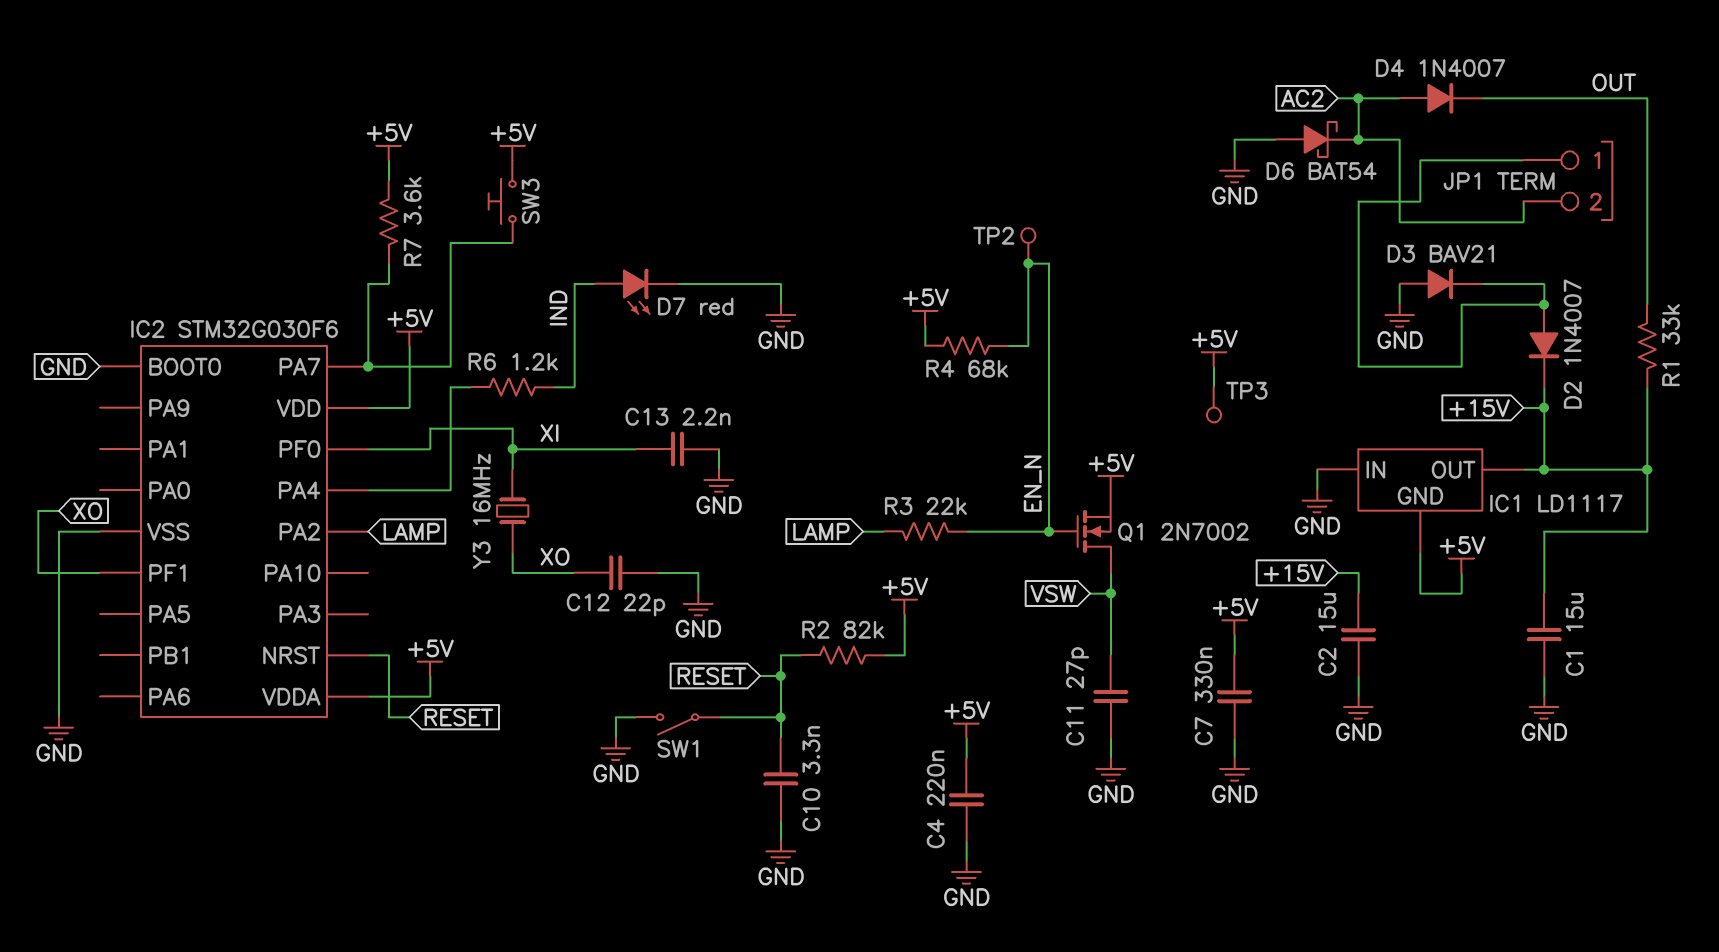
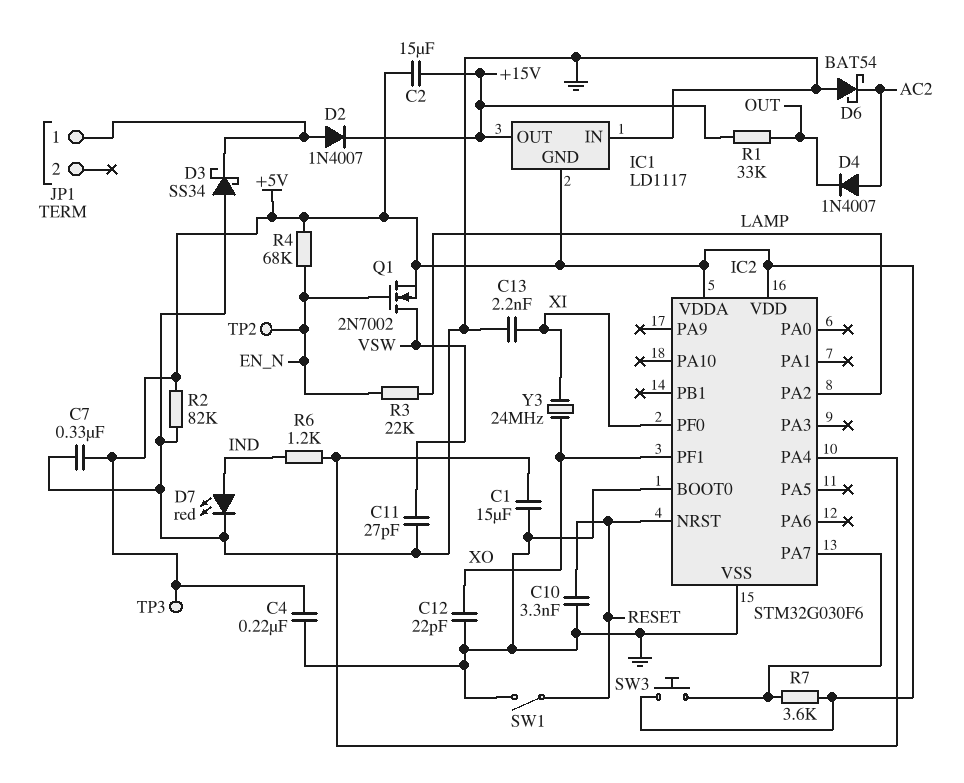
C1: 15uF (+15V, GND) -> 15uF (GND, IC2/PA4)
C2: 15uF (+15V, GND) -> 15uF (+5V, +15V)
D3: diode BAV21 (A GND, K JP1/1) -> schottky SS34 (A GND, K JP1/1)
JP1 pin 2: AC2 -> none
R2: 82k (+5V, RESET) -> 82k (+5V, GND)
Y3: 16MHz (XI, XO) -> 24MHz (XI, XO)

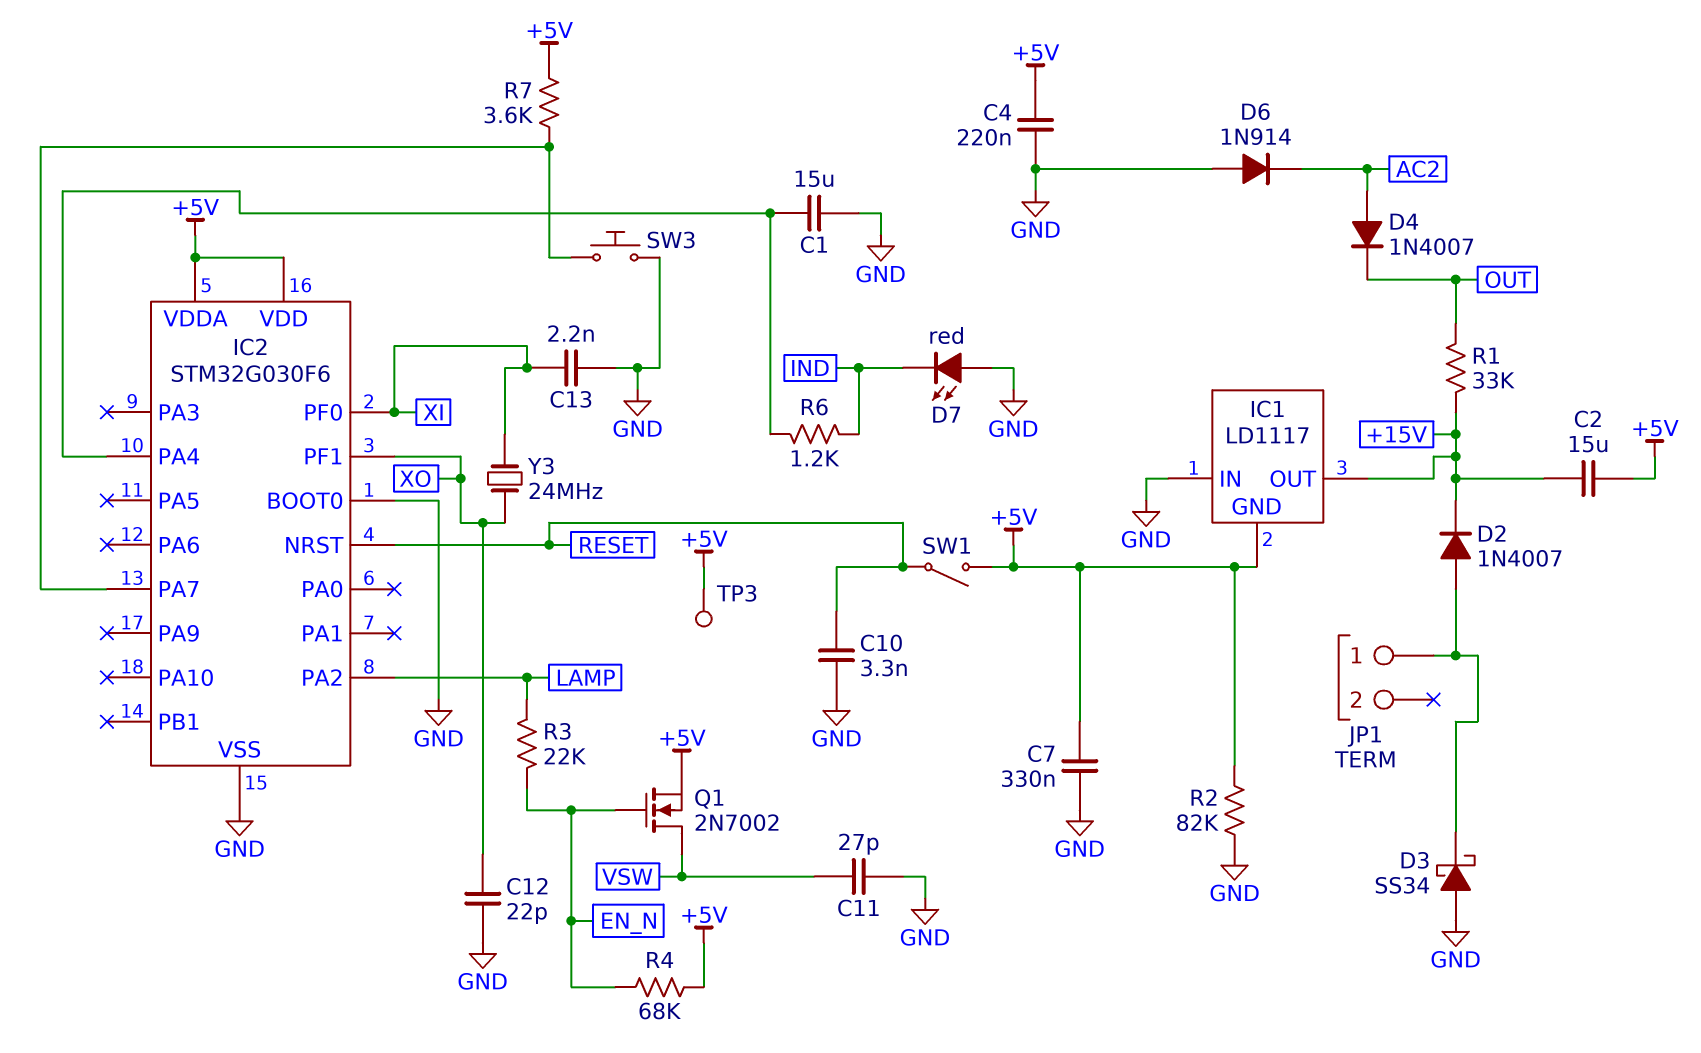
D6: schottky BAT54 (A GND, K AC2) -> diode 1N914 (A GND, K AC2)
D7: LED red (A IND, K GND) -> LED red (A GND, K IND)
SW1: switch (GND, RESET) -> switch (+5V, RESET)
SW3: button (+5V, IC2/PA7) -> button (GND, IC2/PA7)
TP2: test point (EN_N) -> none

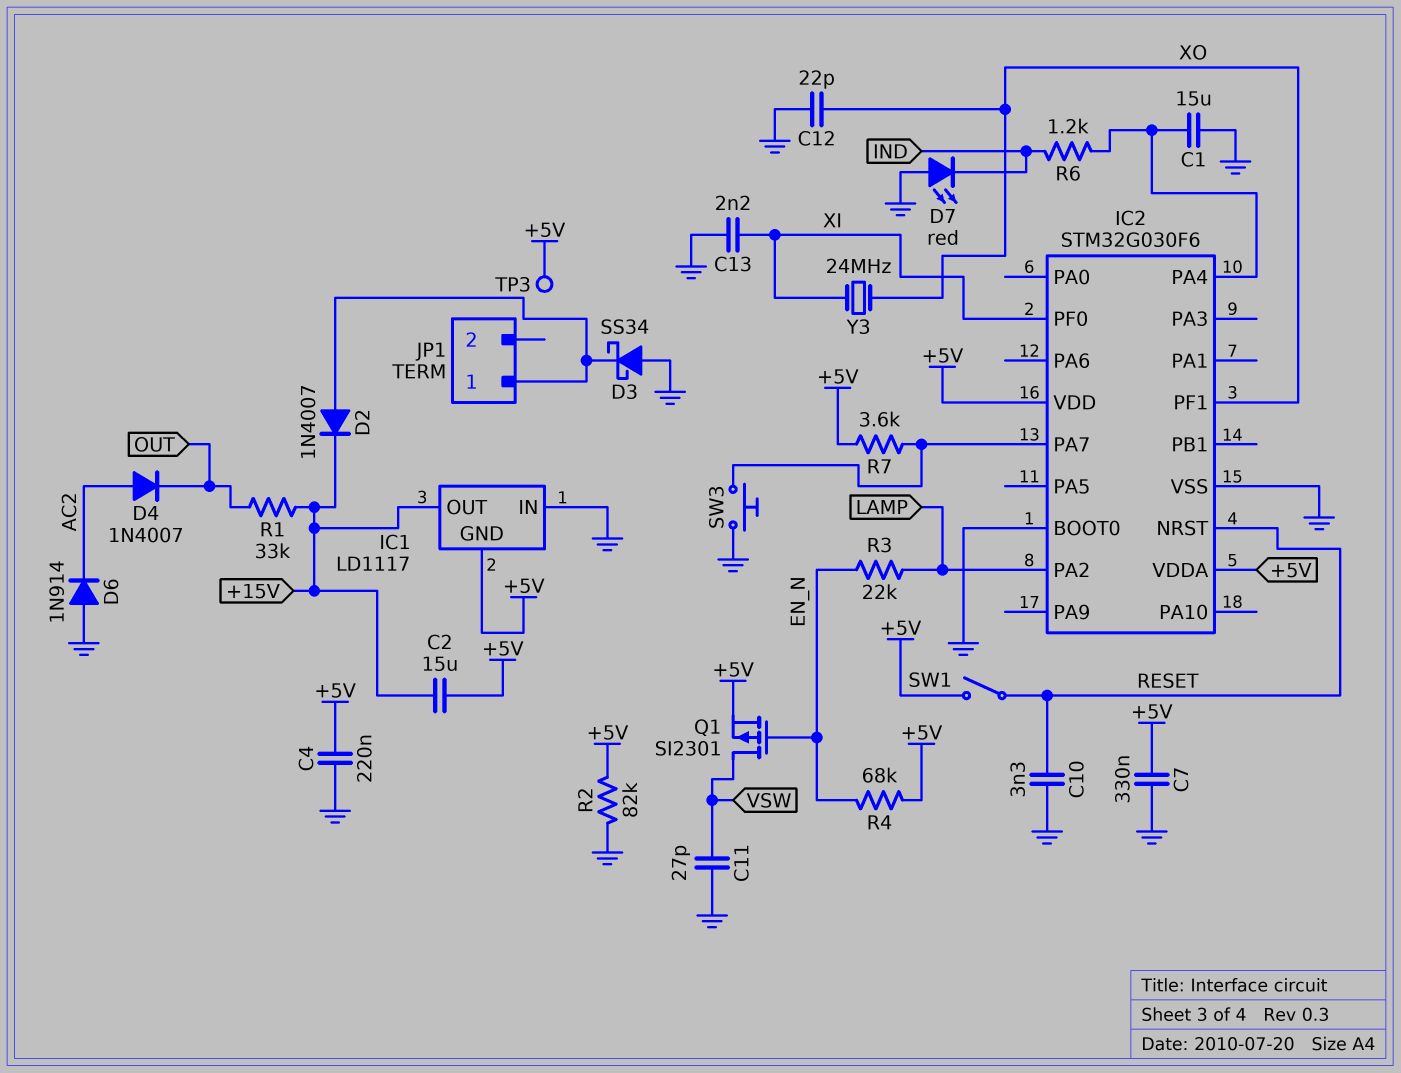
Q1: NMOS 2N7002 (G EN_N, D VSW, S +5V) -> PMOS SI2301 (G EN_N, D VSW, S +5V)

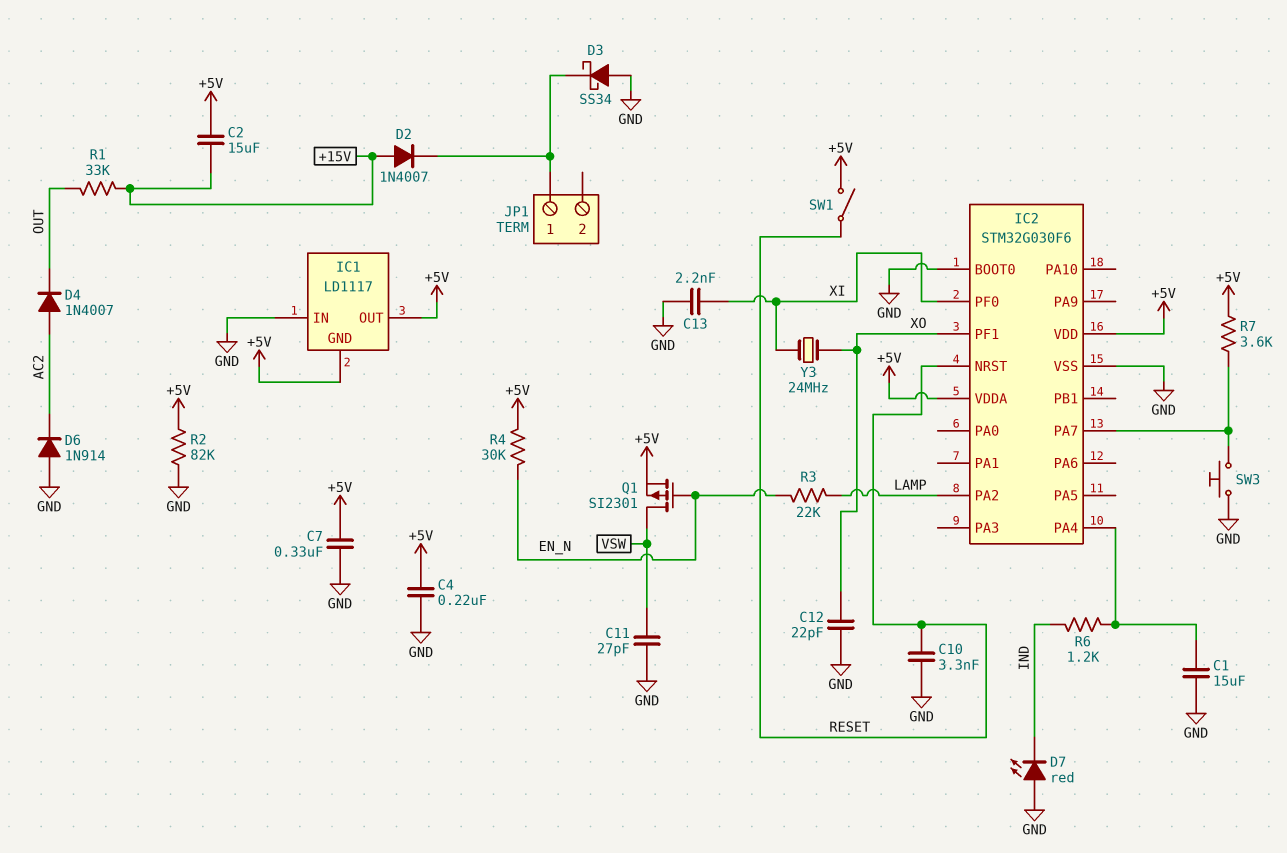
D2: diode 1N4007 (A JP1/1, K +15V) -> diode 1N4007 (A +15V, K JP1/1)
IC1 pin OUT: +15V -> +5V
R4: 68k (+5V, EN_N) -> 30k (+5V, EN_N)
TP3: test point (+5V) -> none

